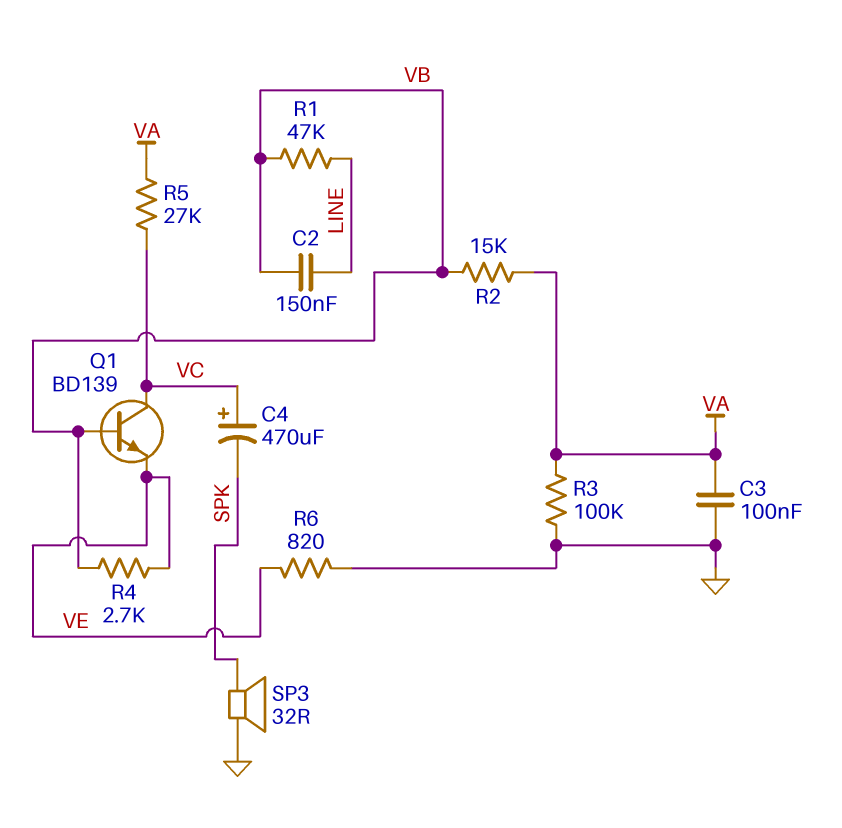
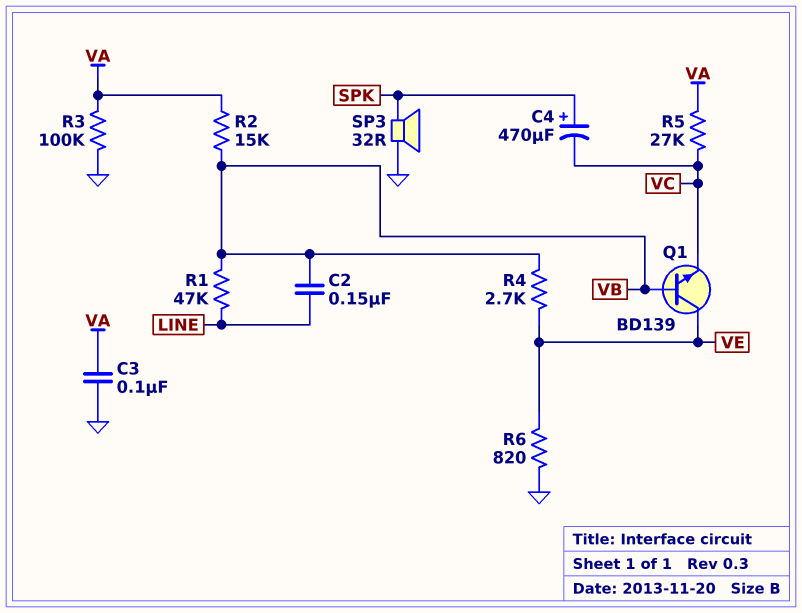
C4: 470uF (plus VC, minus SPK) -> 470uF (plus SPK, minus VC)
Q1: NPN BD139 (B VB, C VC, E VE) -> NPN BD139 (B VB, C VE, E VC)

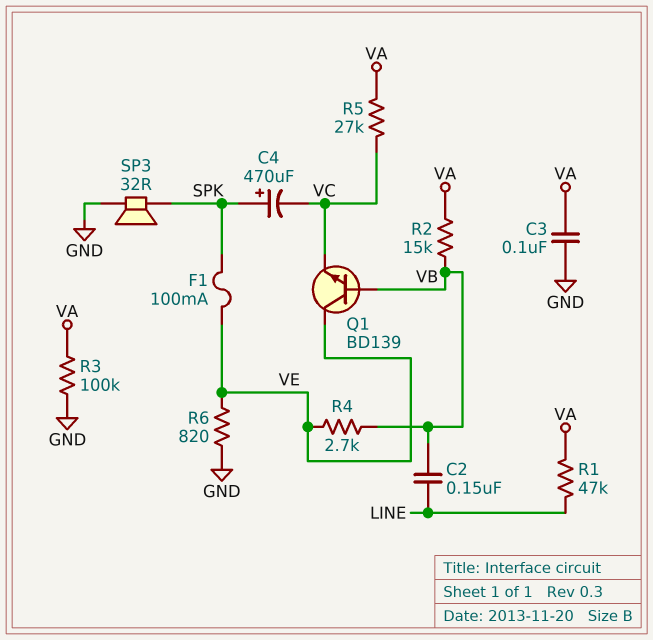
F1: none -> 100mA (SPK, VE)
R1: 47k (LINE, VB) -> 47k (LINE, VA)

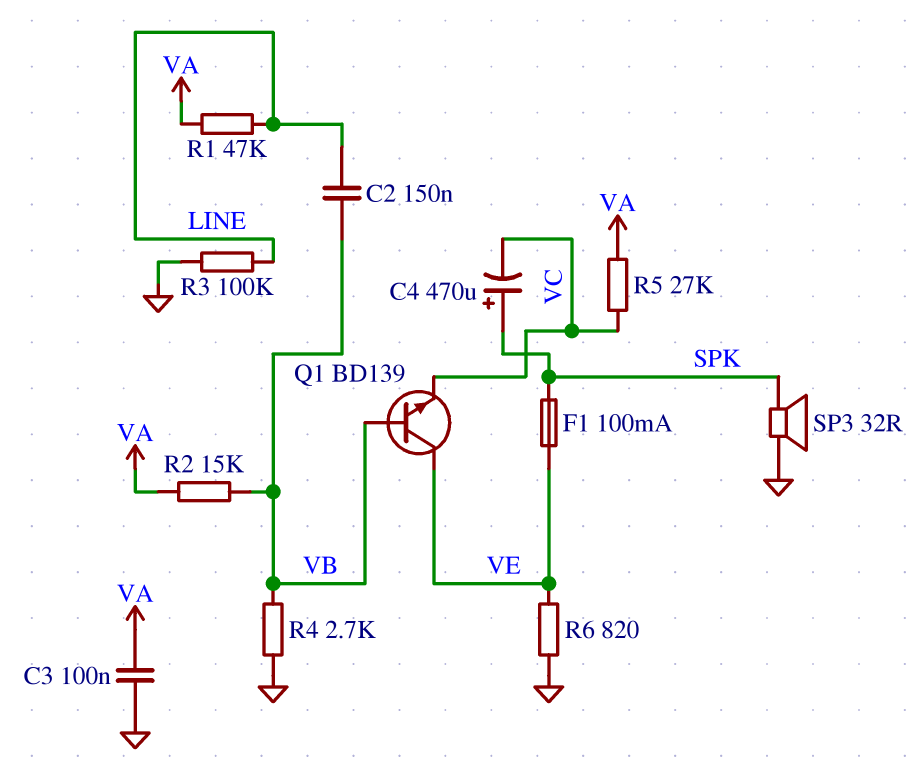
R3: 100k (GND, VA) -> 100k (GND, LINE)
R4: 2.7k (VB, VE) -> 2.7k (GND, VB)

